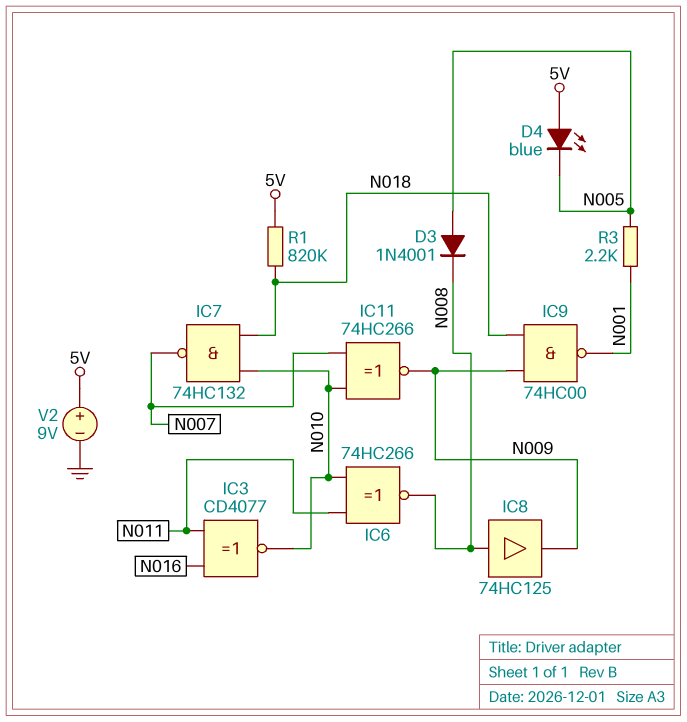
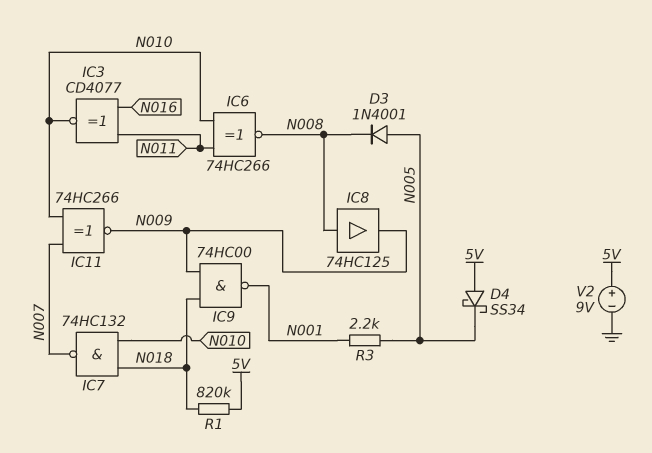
D4: LED blue (A 5V, K N005) -> schottky SS34 (A 5V, K N005)

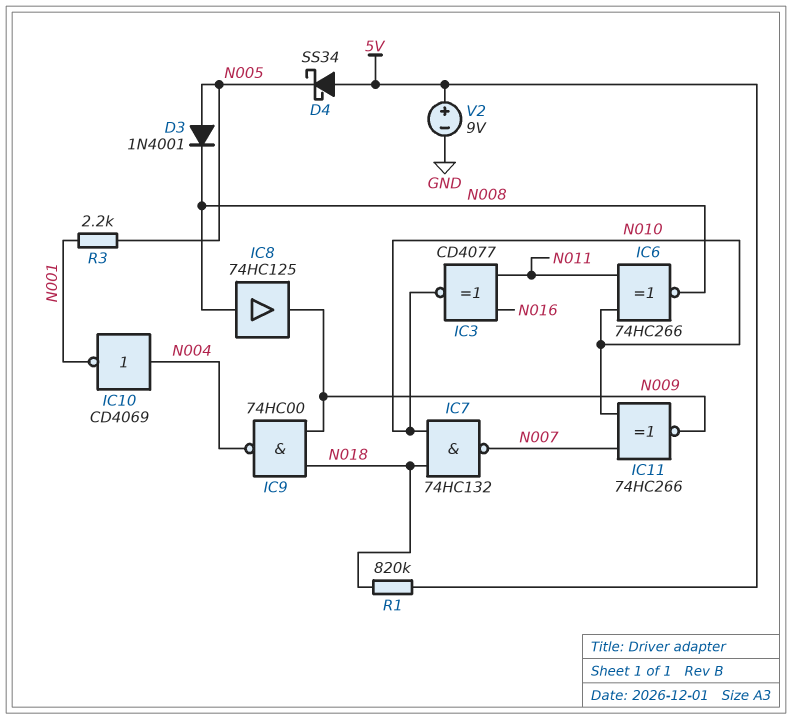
IC9: NAND 74HC00 (in N009, in N018, out N001) -> NAND 74HC00 (in N009, in N018, out N004)
IC10: none -> NOT CD4069 (in N004, out N001)

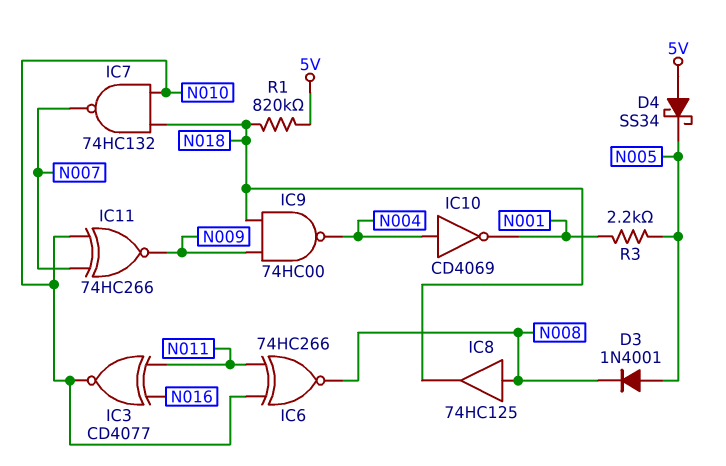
IC8: buffer 74HC125 (in N008, out N009) -> buffer 74HC125 (in N008, out N018)
V2: 9V (plus 5V, minus GND) -> none

